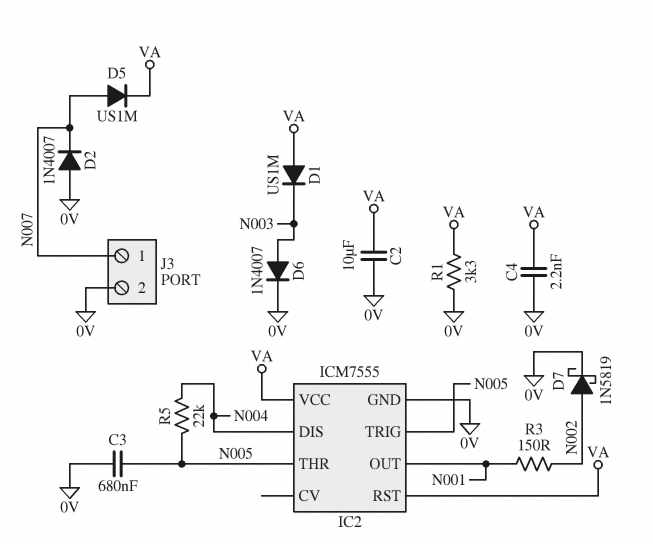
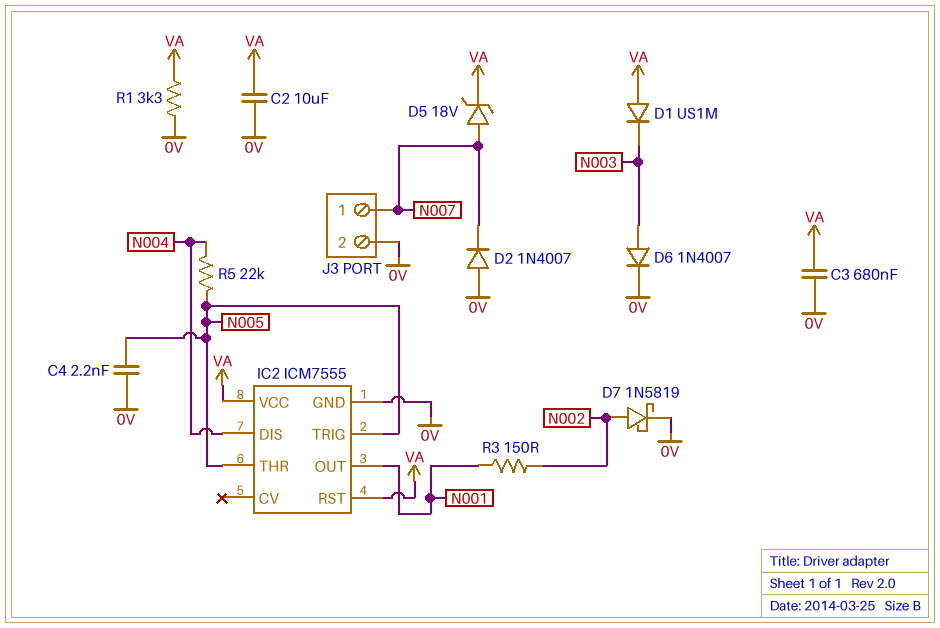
C3: 680nF (0V, N005) -> 680nF (0V, VA)
C4: 2.2nF (0V, VA) -> 2.2nF (0V, N005)
D5: diode US1M (A N007, K VA) -> zener 18V (A N007, K VA)

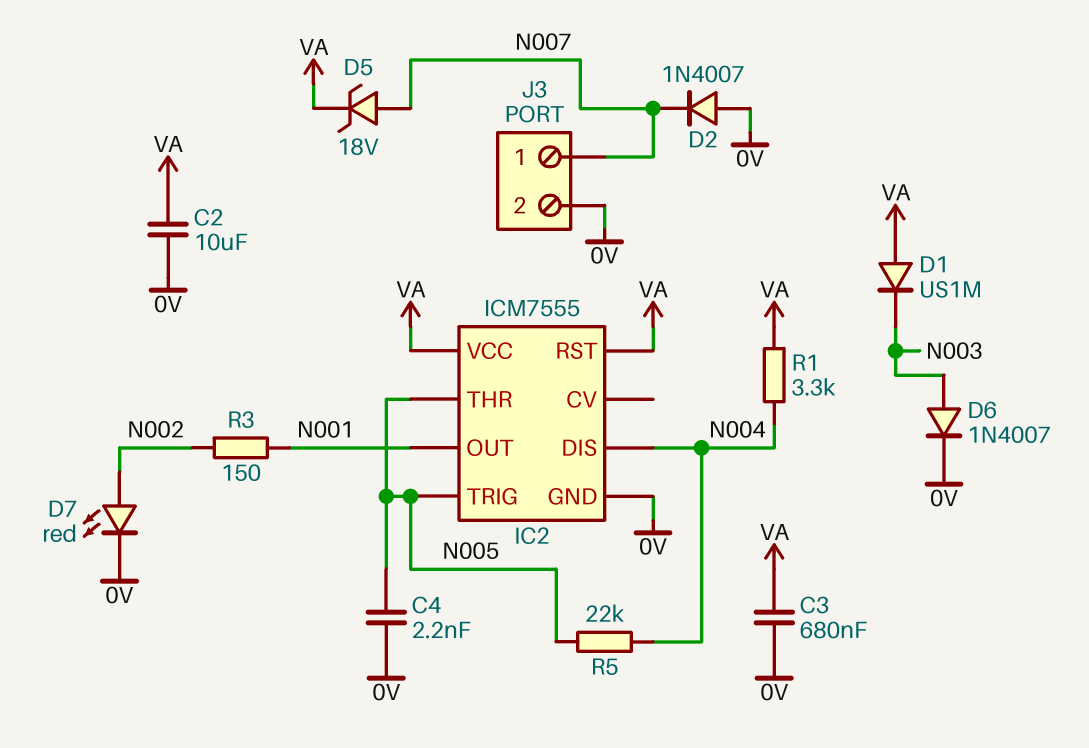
D7: schottky 1N5819 (A N002, K 0V) -> LED red (A N002, K 0V)
R1: 3.3k (0V, VA) -> 3.3k (N004, VA)

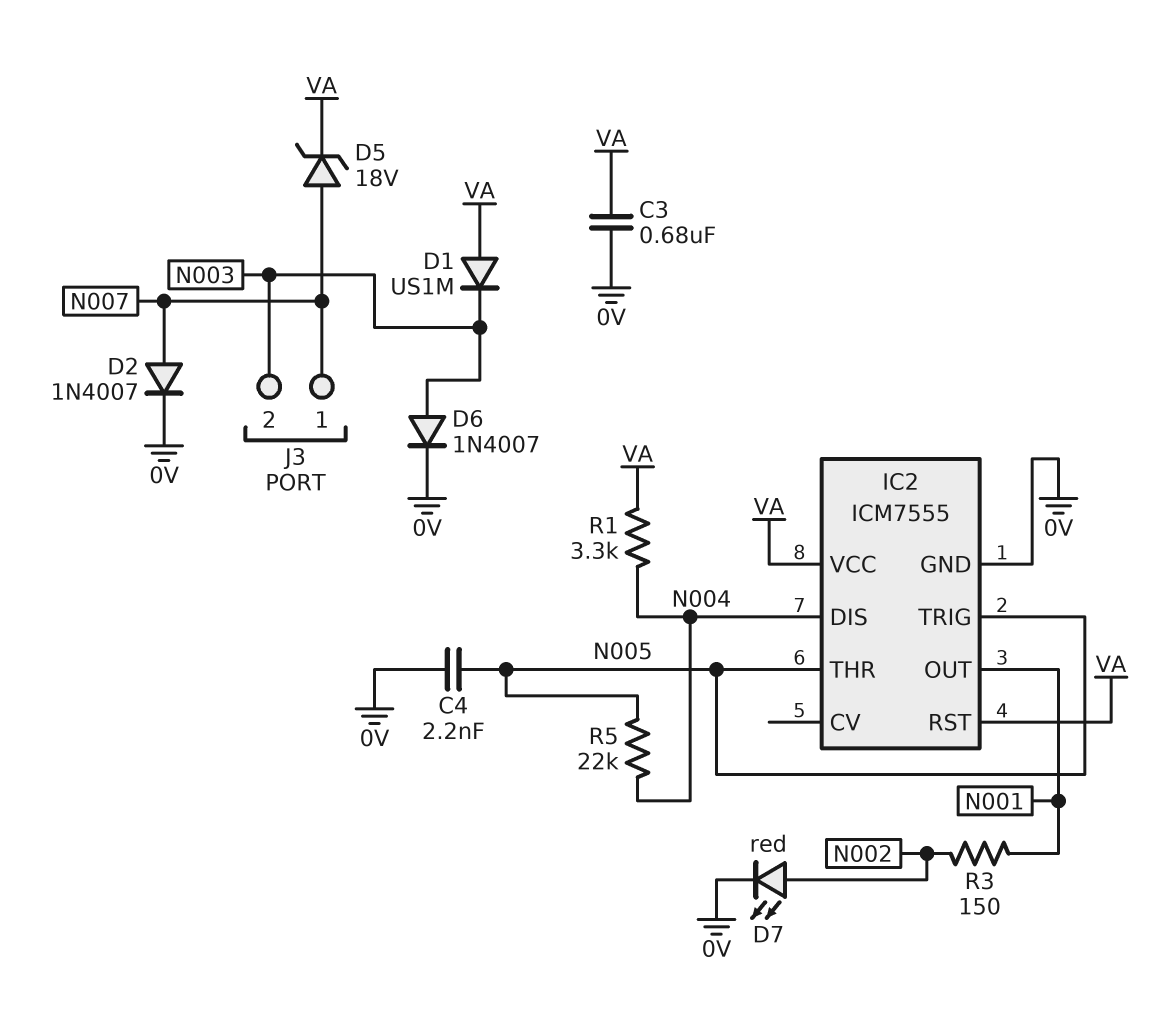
C2: 10uF (0V, VA) -> none
D2: diode 1N4007 (A 0V, K N007) -> diode 1N4007 (A N007, K 0V)
J3 pin 2: 0V -> N003

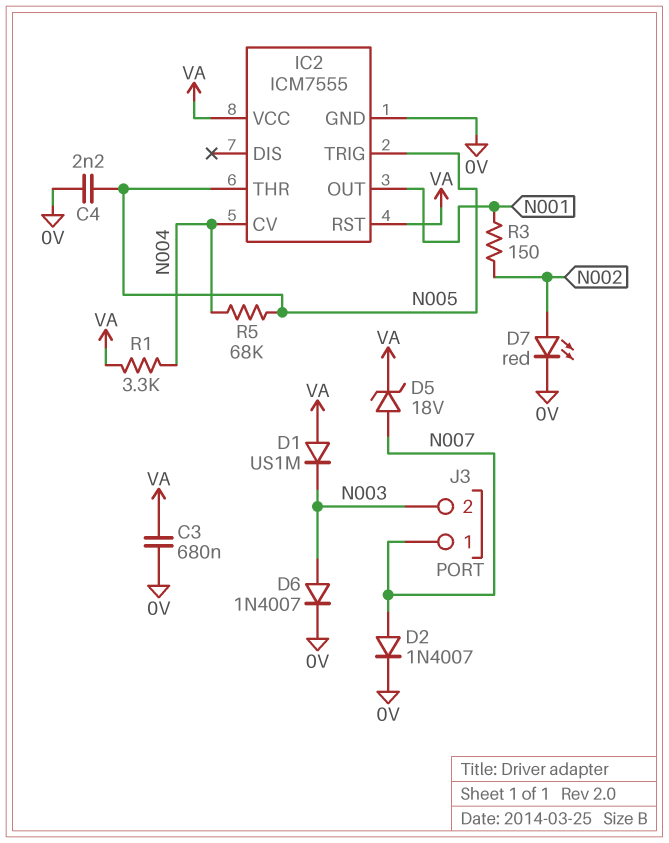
IC2 pin CV: none -> N004
IC2 pin DIS: N004 -> none
R5: 22k (N004, N005) -> 68k (N004, N005)

